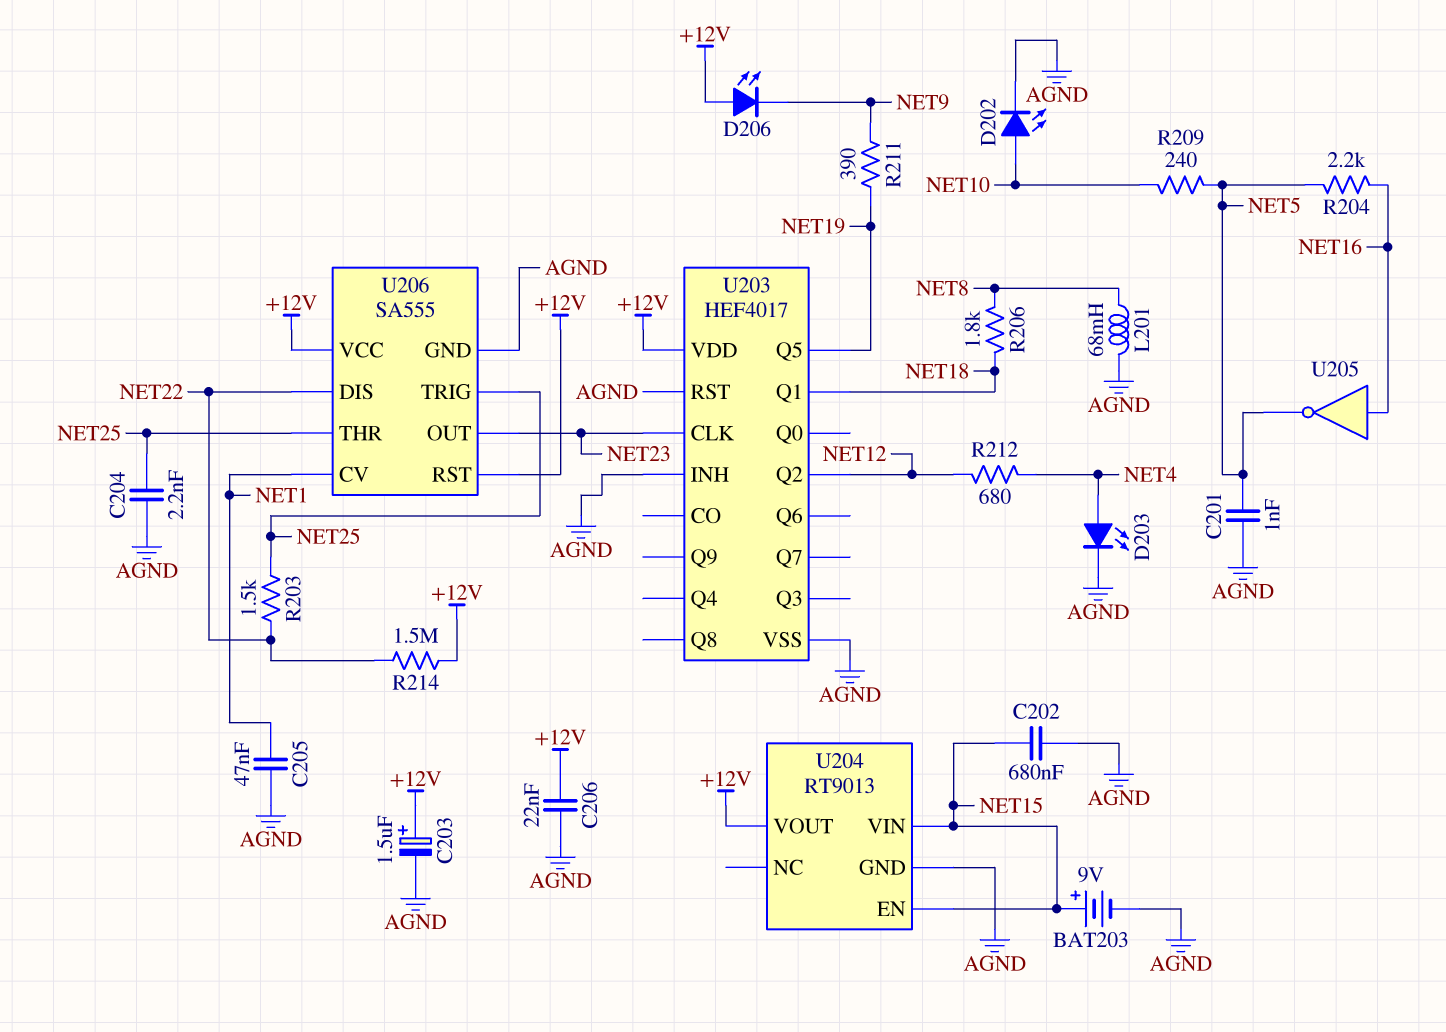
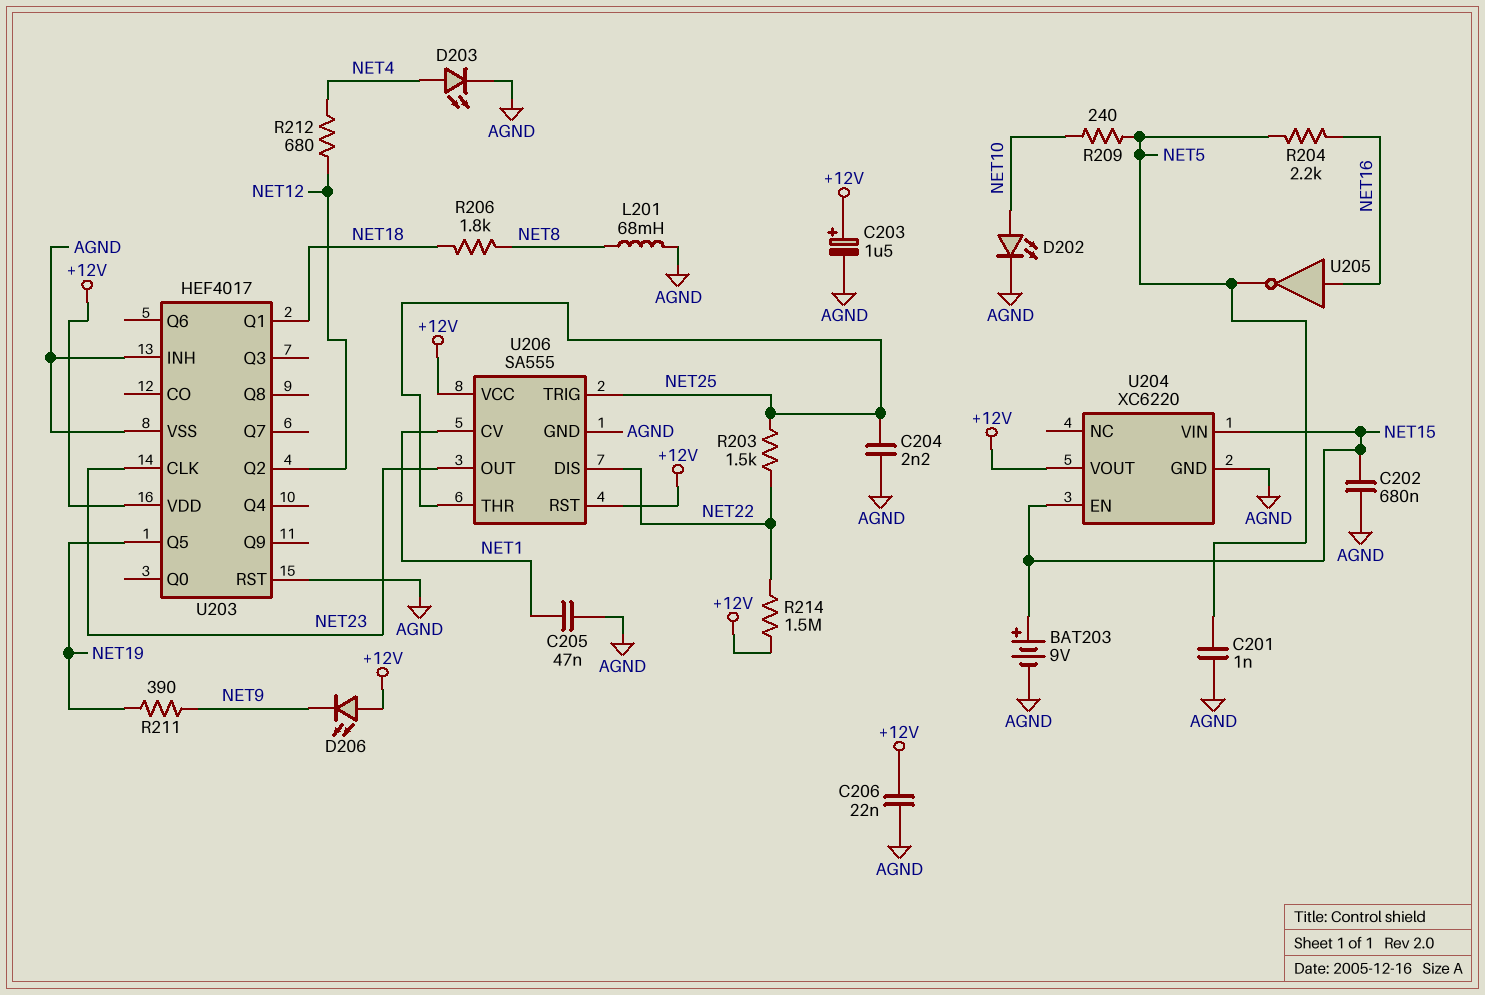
U204: RT9013 -> XC6220

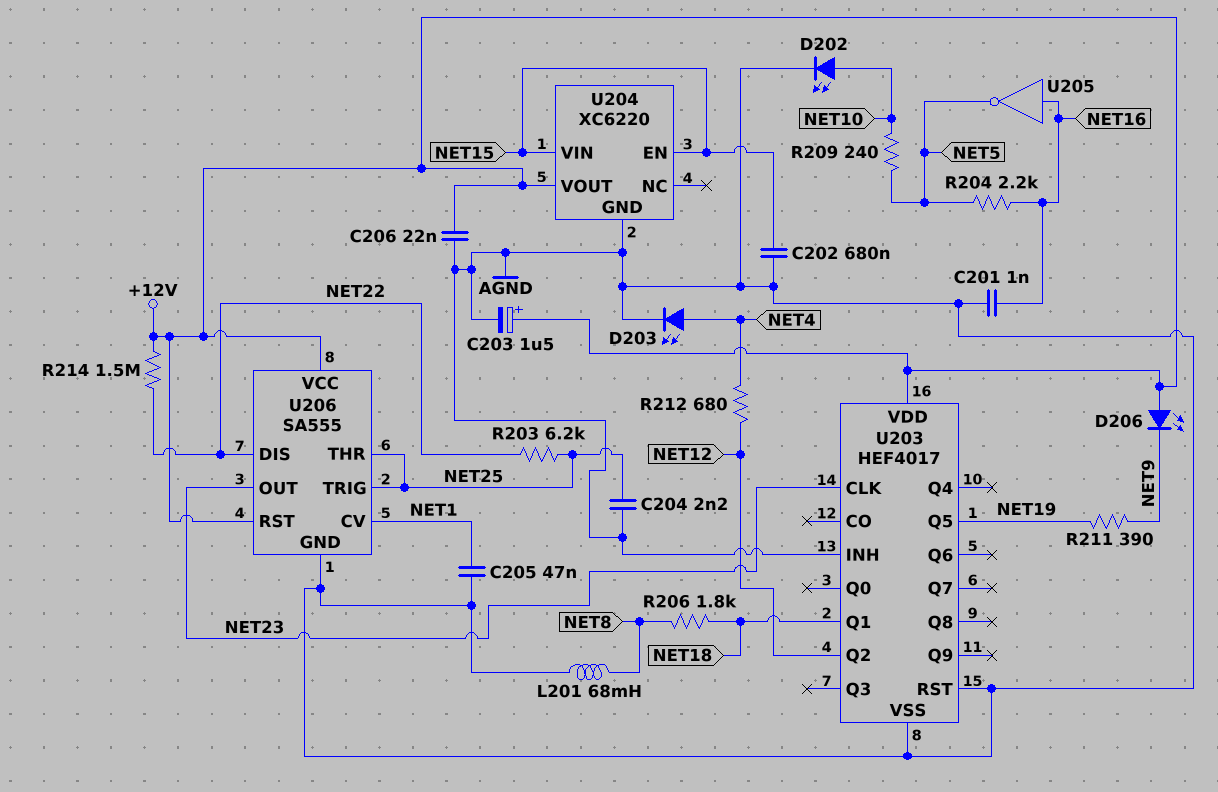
BAT203: 9V (plus NET15, minus AGND) -> none
C201: 1nF (AGND, NET5) -> 1nF (AGND, NET16)
R203: 1.5k (NET22, NET25) -> 6.2k (NET22, NET25)

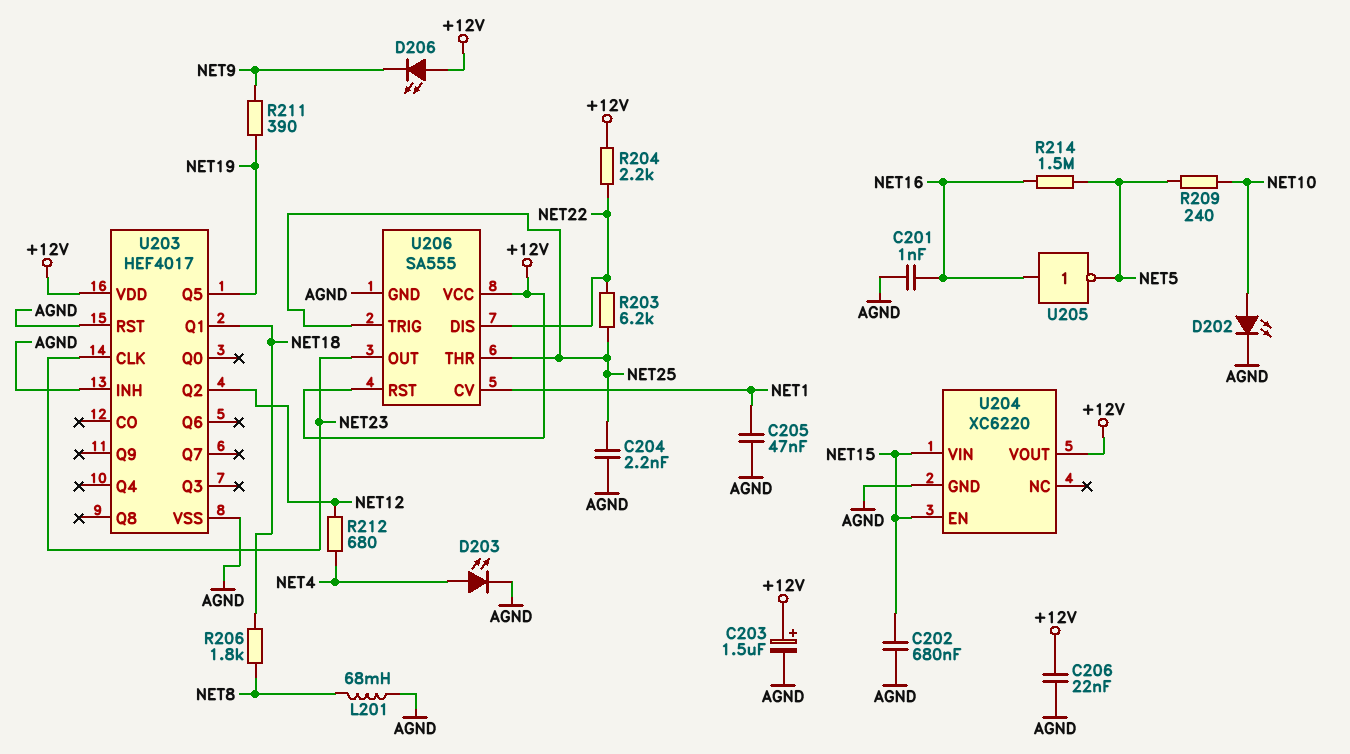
R204: 2.2k (NET5, NET16) -> 2.2k (+12V, NET22)
R214: 1.5M (+12V, NET22) -> 1.5M (NET5, NET16)

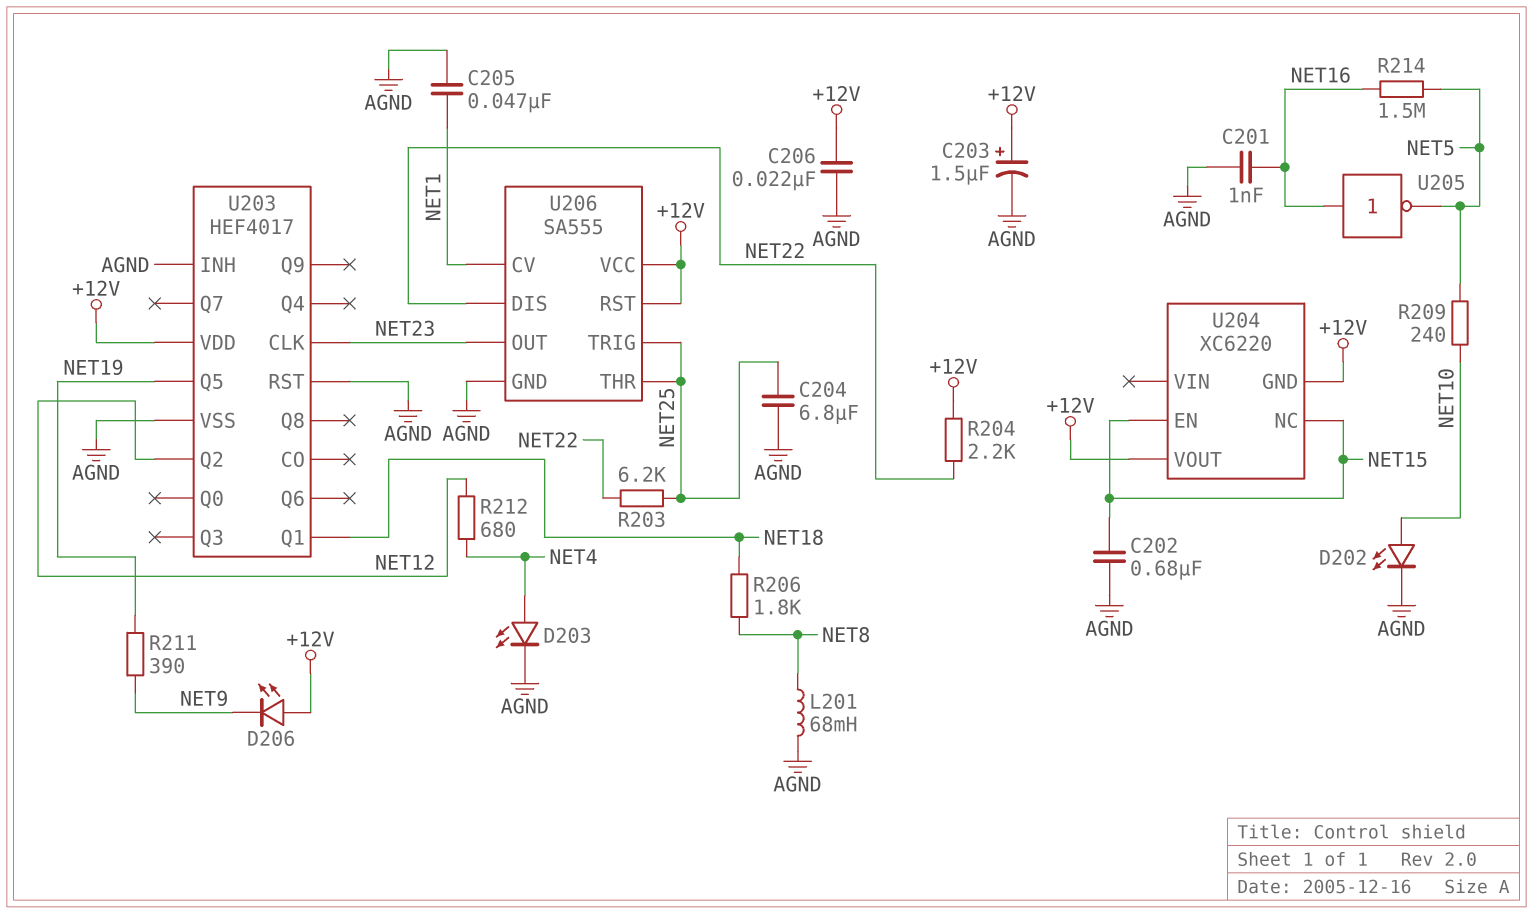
C204: 2.2nF (AGND, NET25) -> 6.8uF (AGND, NET25)
U204 pin GND: AGND -> +12V
U204 pin NC: none -> NET15
U204 pin VIN: NET15 -> none

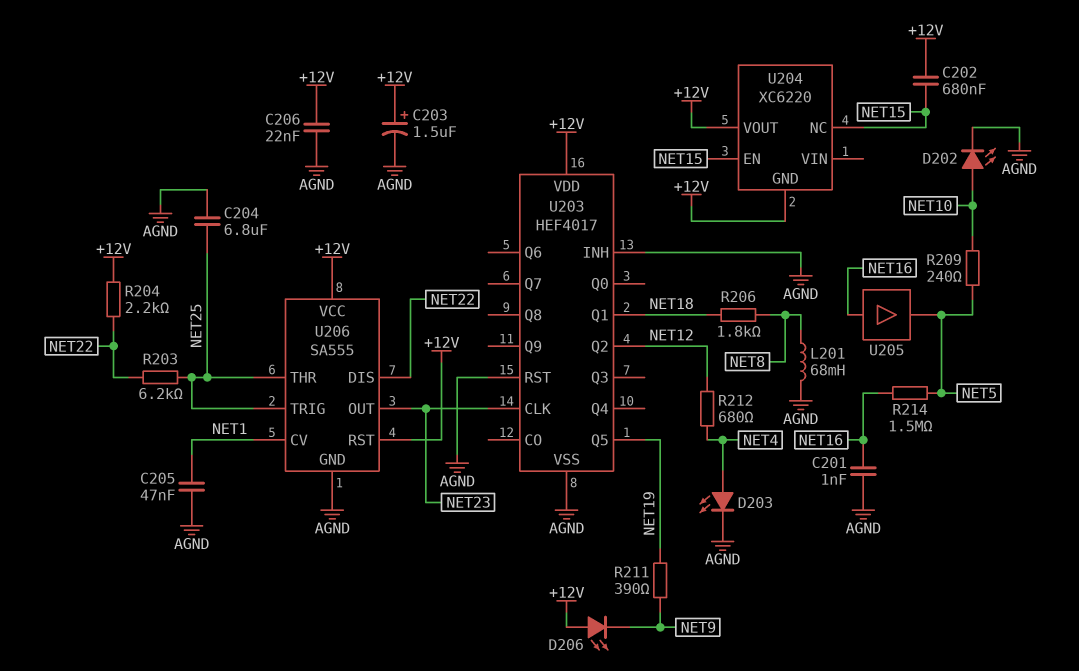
C202: 680nF (AGND, NET15) -> 680nF (+12V, NET15)
U205: NOT (in NET16, out NET5) -> buffer (in NET16, out NET5)

